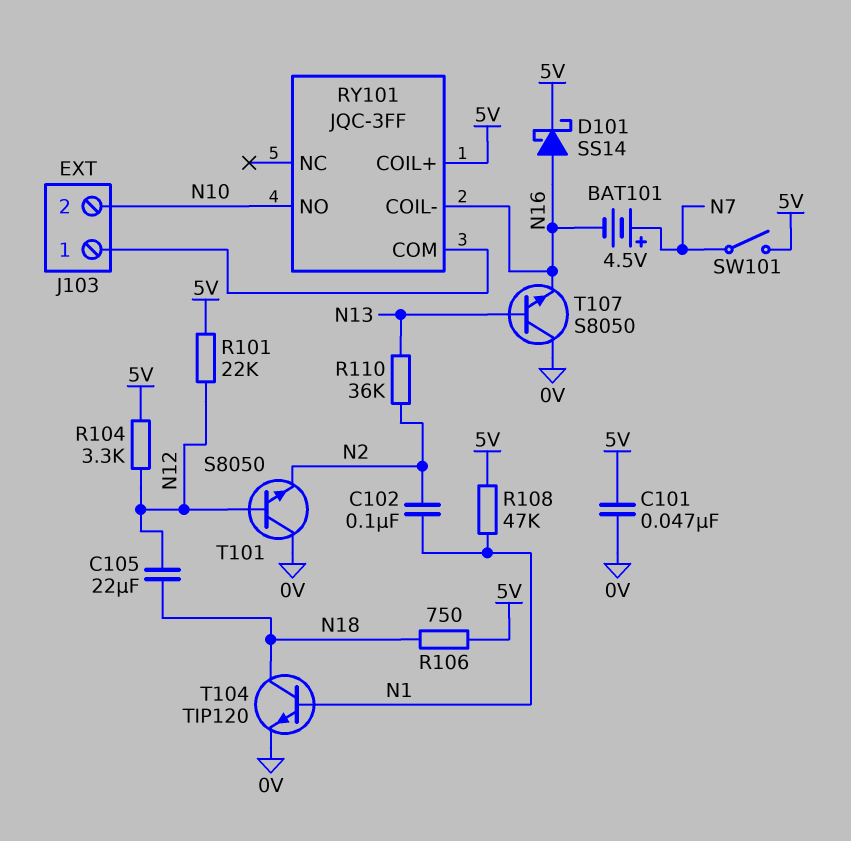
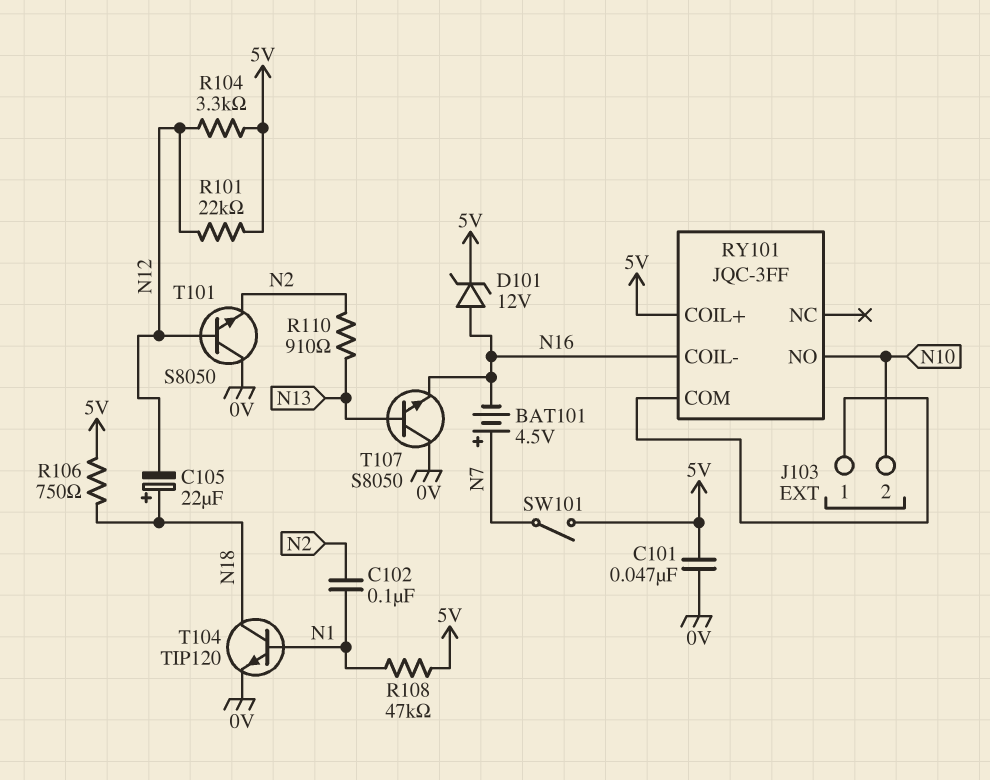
C105: 22uF (N12, N18) -> 22uF (plus N18, minus N12)
D101: schottky SS14 (A N16, K 5V) -> zener 12V (A N16, K 5V)
R110: 36k (N2, N13) -> 910 (N2, N13)

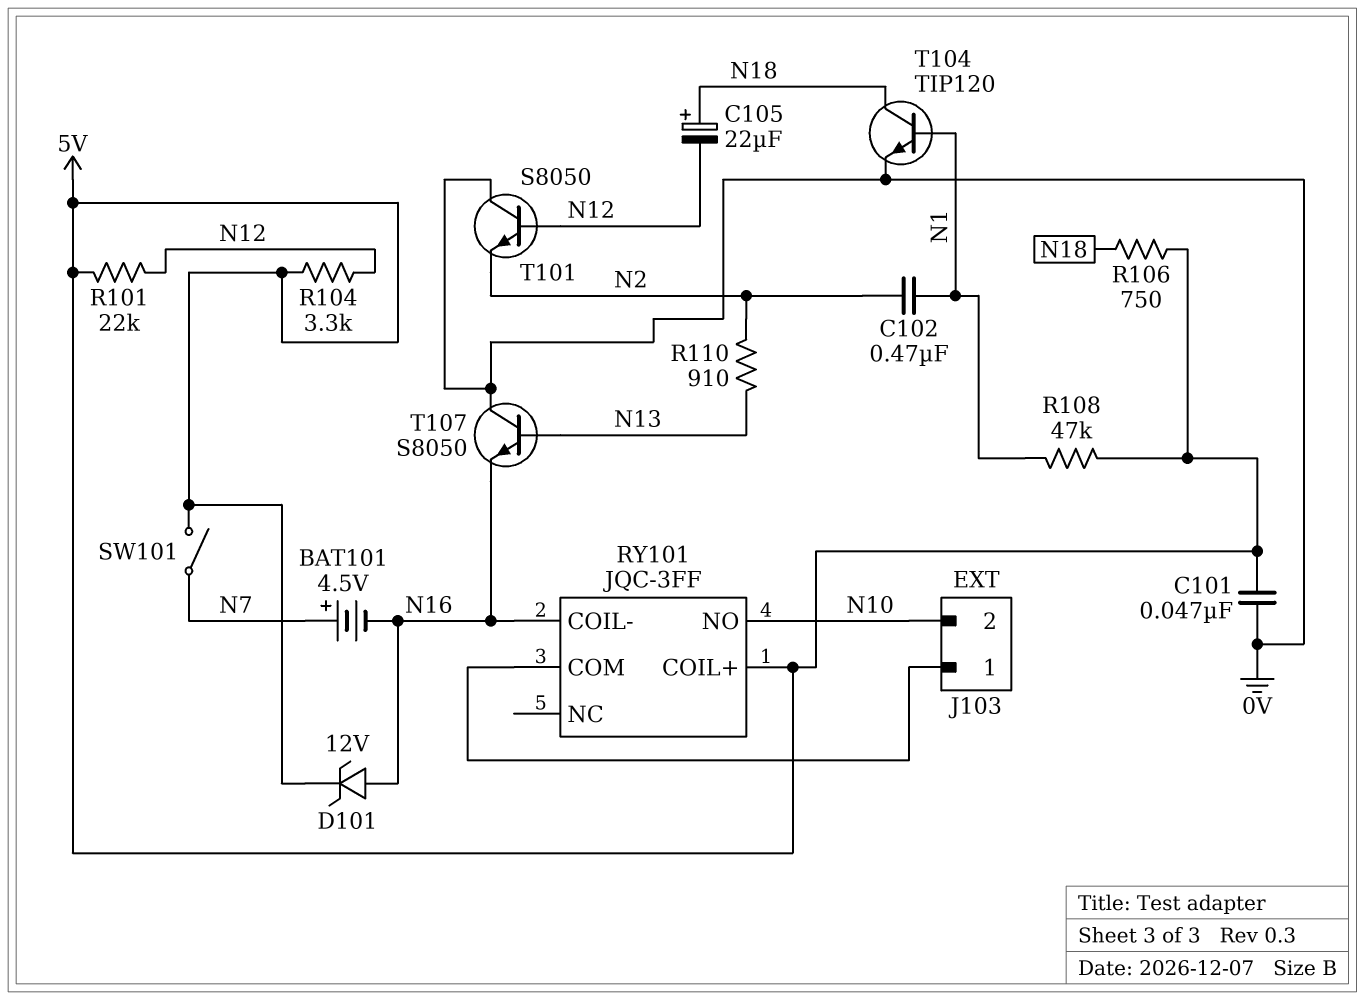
C102: 100nF (N1, N2) -> 470nF (N1, N2)

